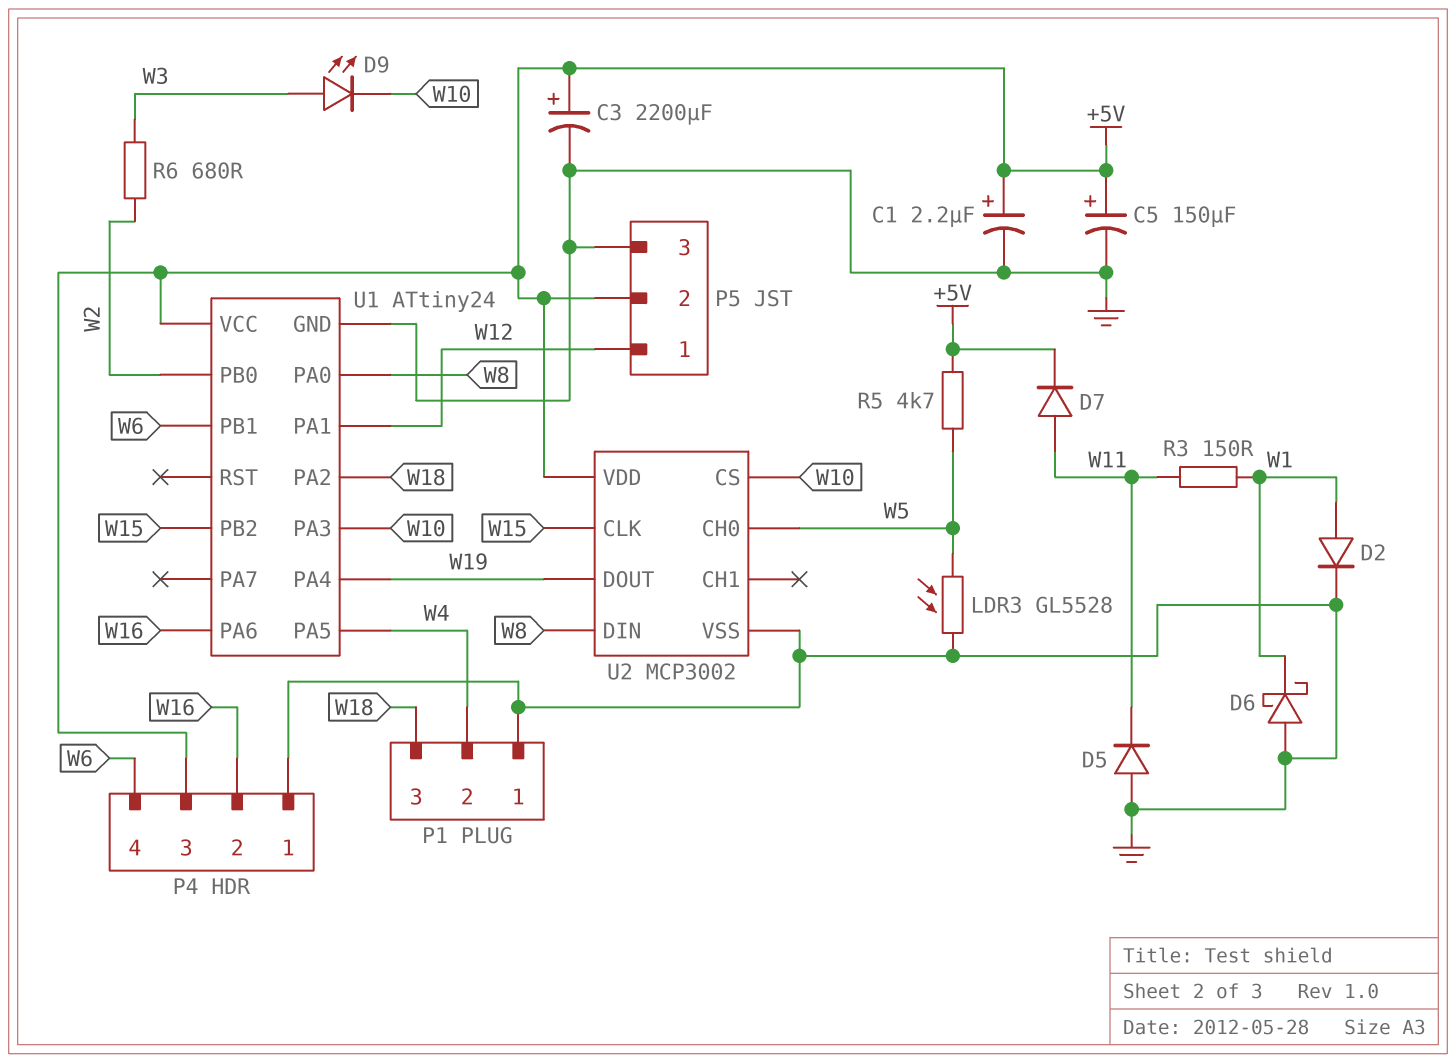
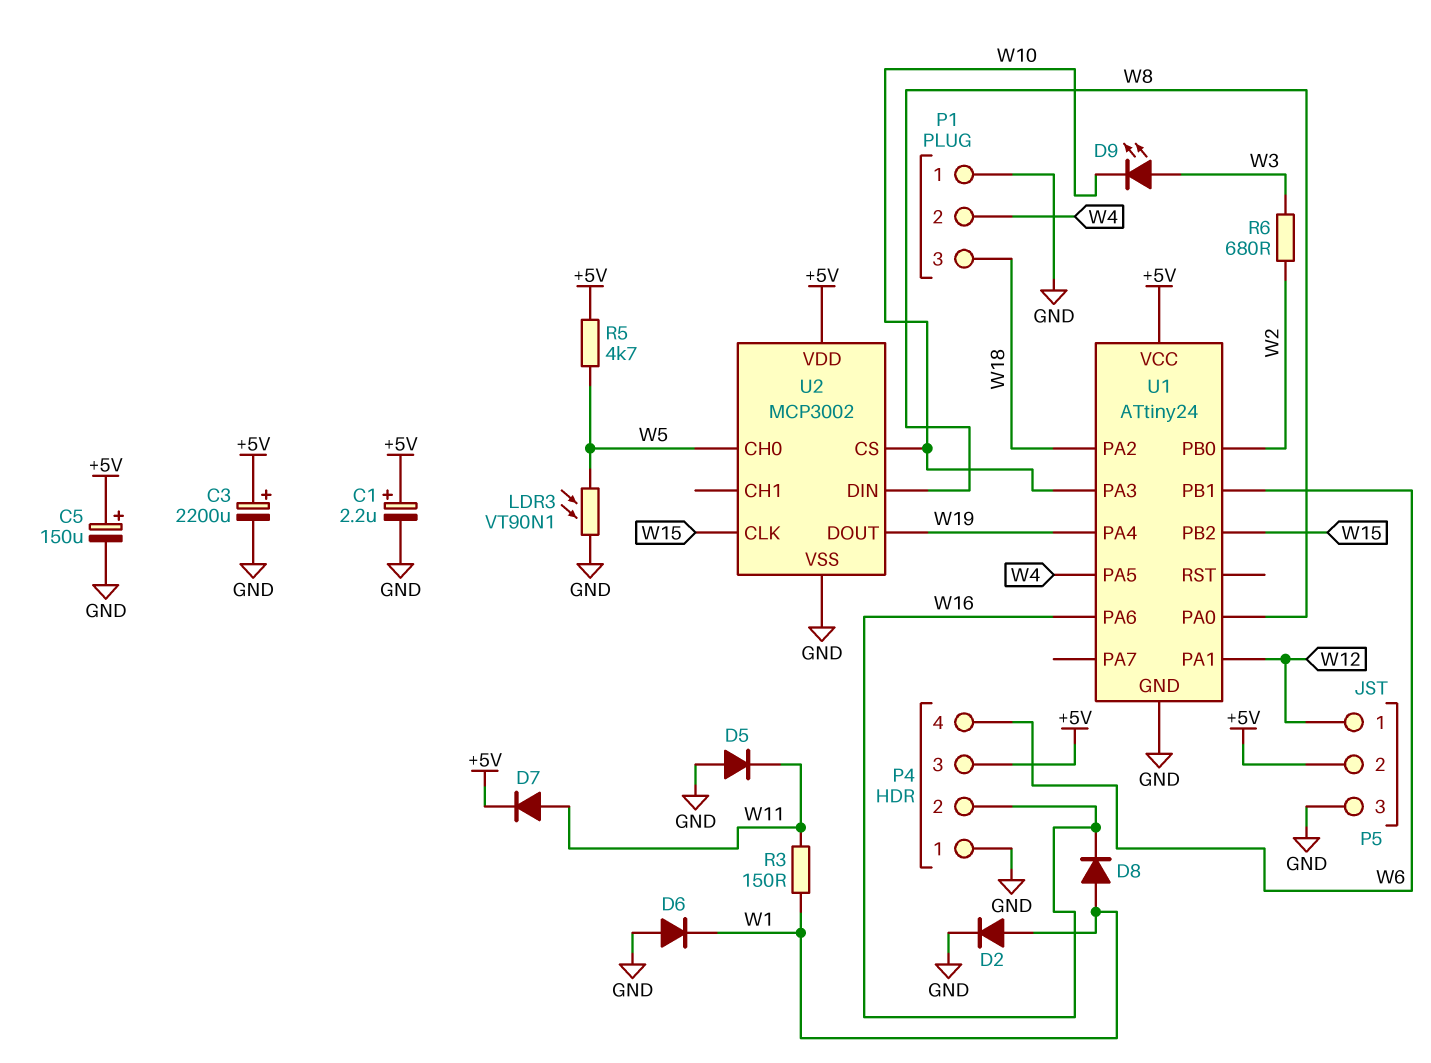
D6: schottky (A GND, K W1) -> diode (A GND, K W1)
D8: none -> diode (A W1, K W16)
LDR3: GL5528 (GND, W5) -> VT90N1 (GND, W5)

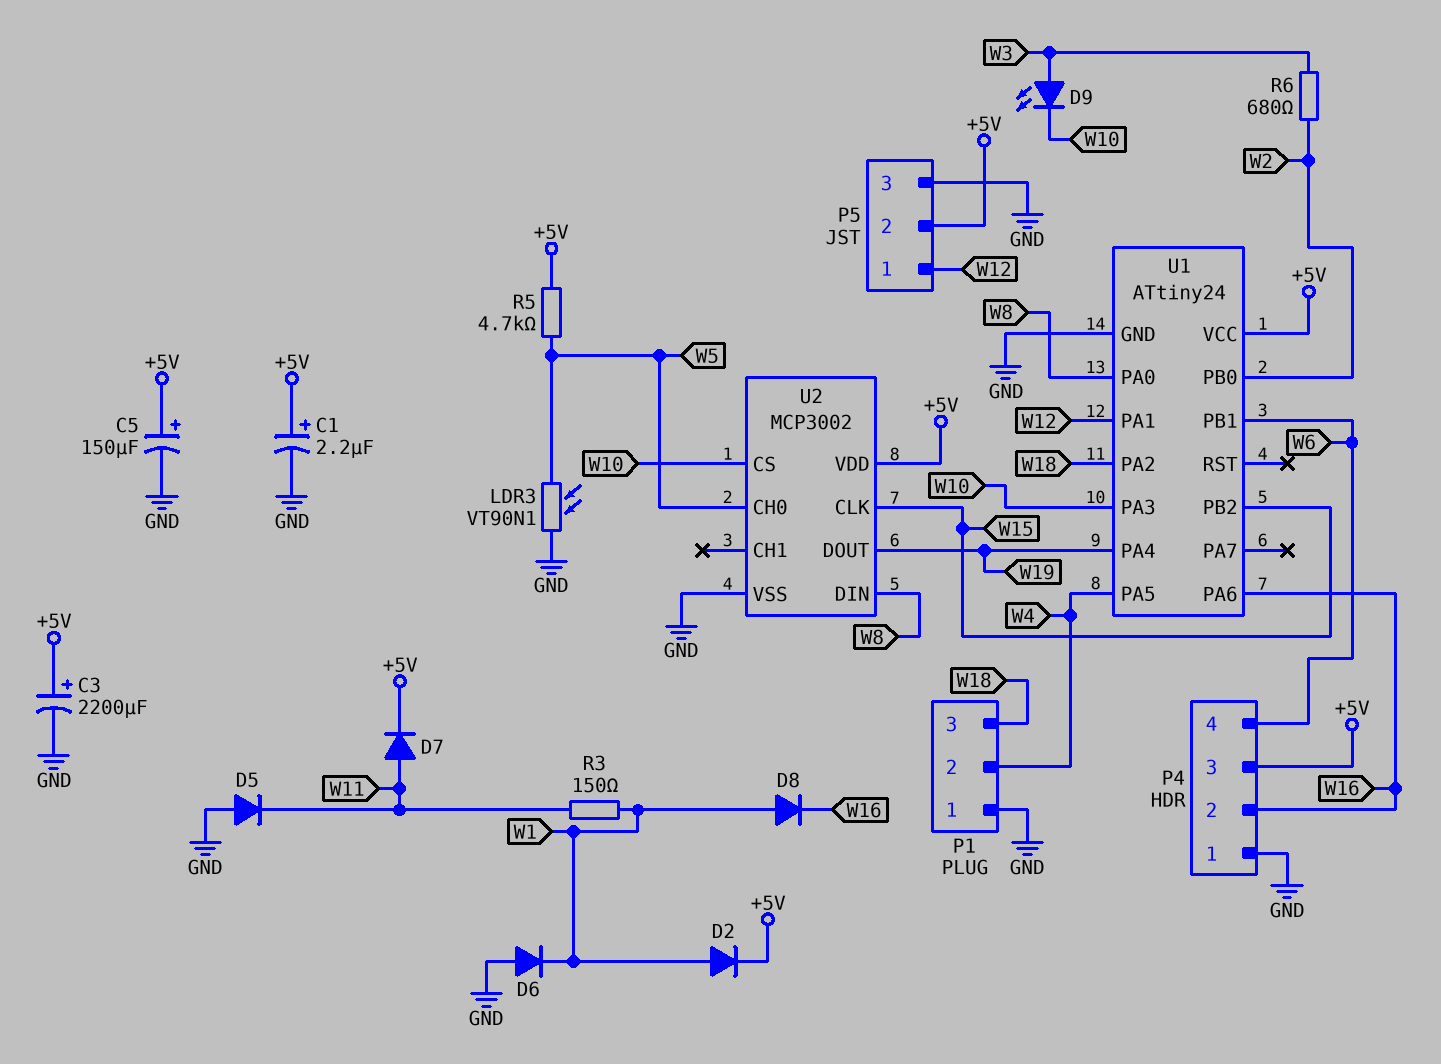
D2: diode (A W1, K GND) -> diode (A W1, K +5V)

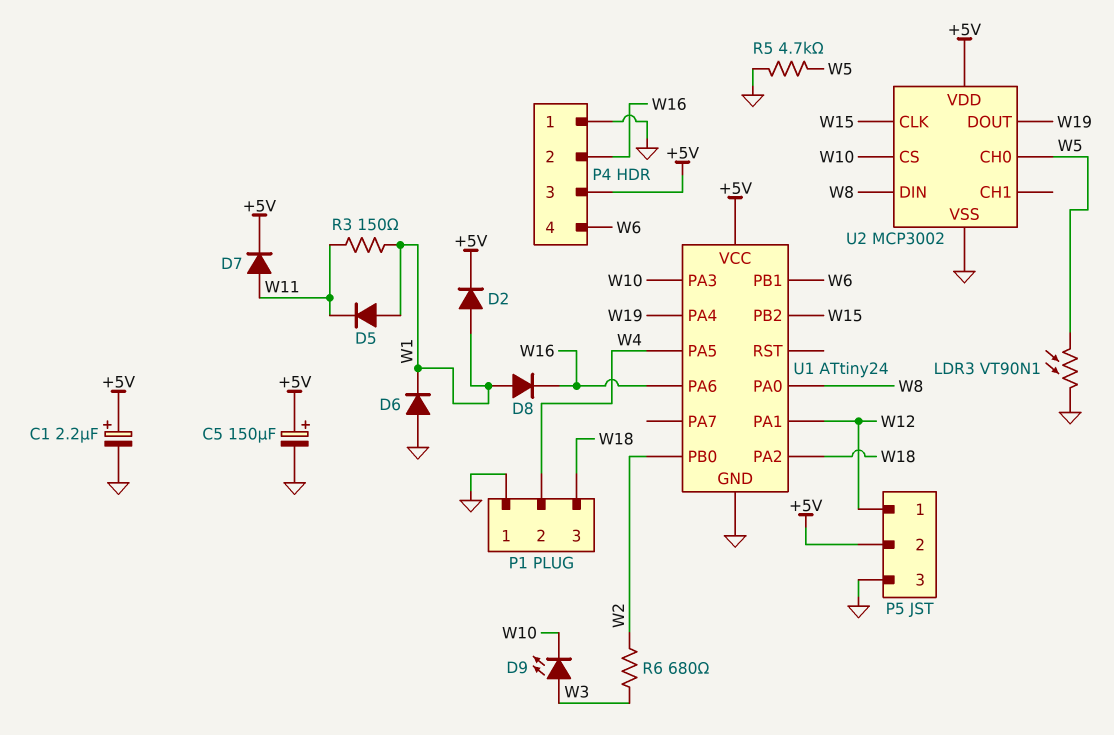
C3: 2200uF (plus +5V, minus GND) -> none
D5: diode (A GND, K W11) -> diode (A W1, K W11)
R5: 4.7k (+5V, W5) -> 4.7k (GND, W5)

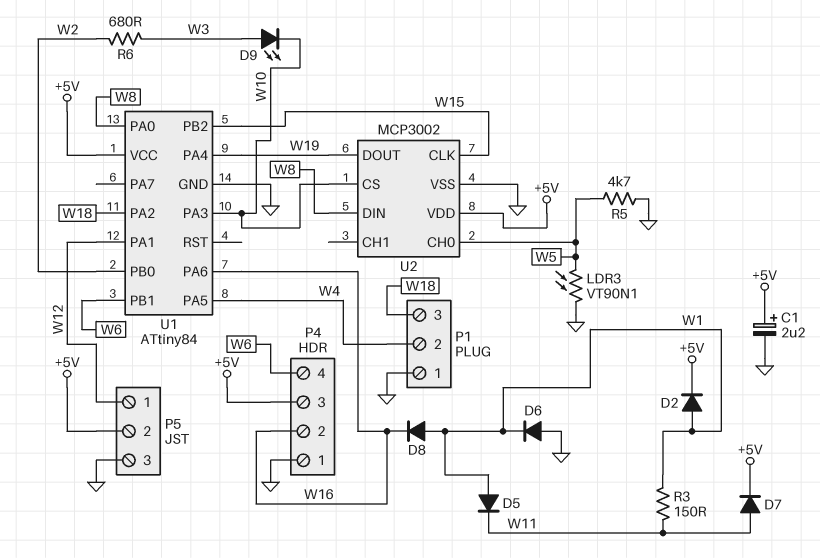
C5: 150uF (plus +5V, minus GND) -> none
U1: ATtiny24 -> ATtiny84

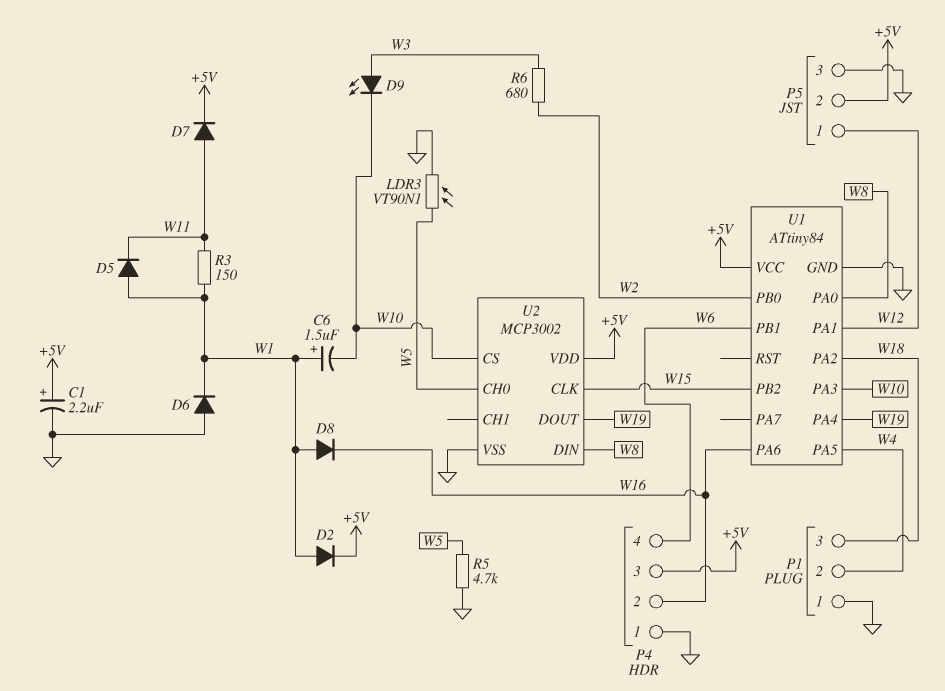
C6: none -> 1.5uF (plus W1, minus W10)

